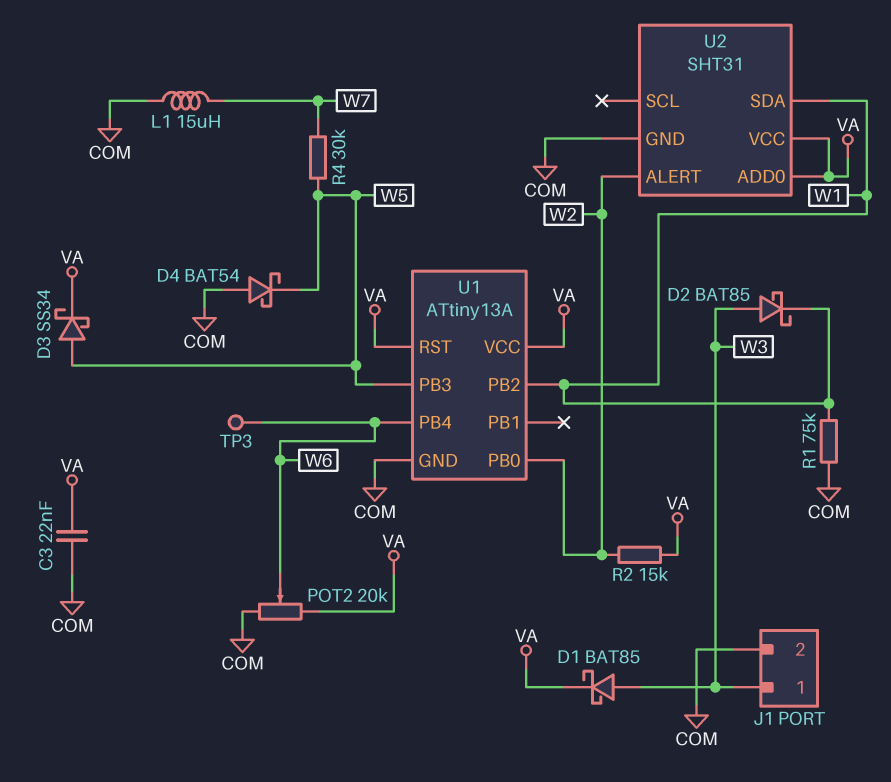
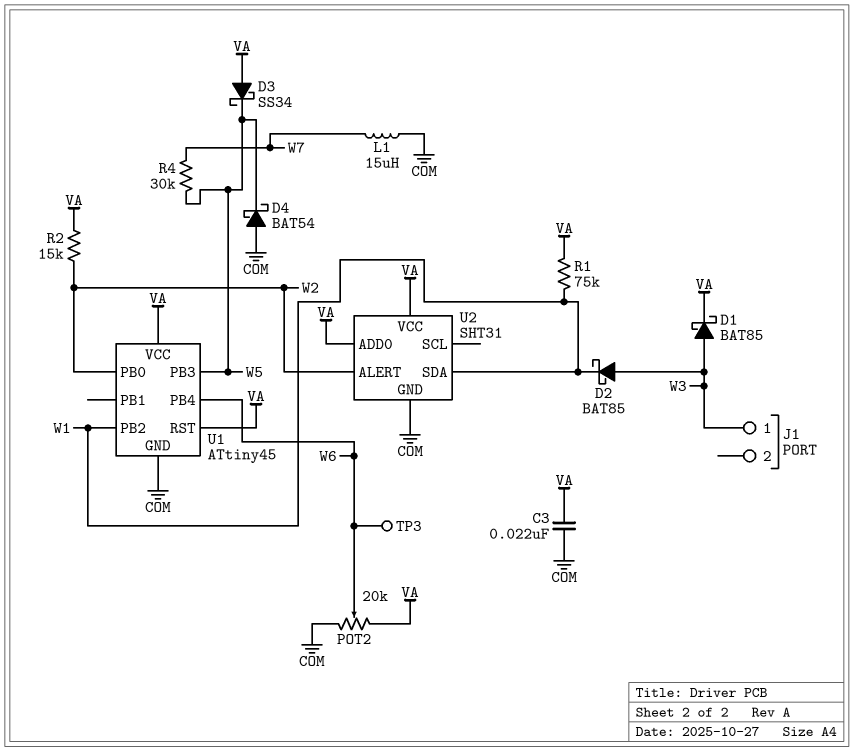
D3: schottky SS34 (A W5, K VA) -> schottky SS34 (A VA, K W5)
J1 pin 2: COM -> none
R1: 75k (COM, W1) -> 75k (VA, W1)
U1: ATtiny13A -> ATtiny45

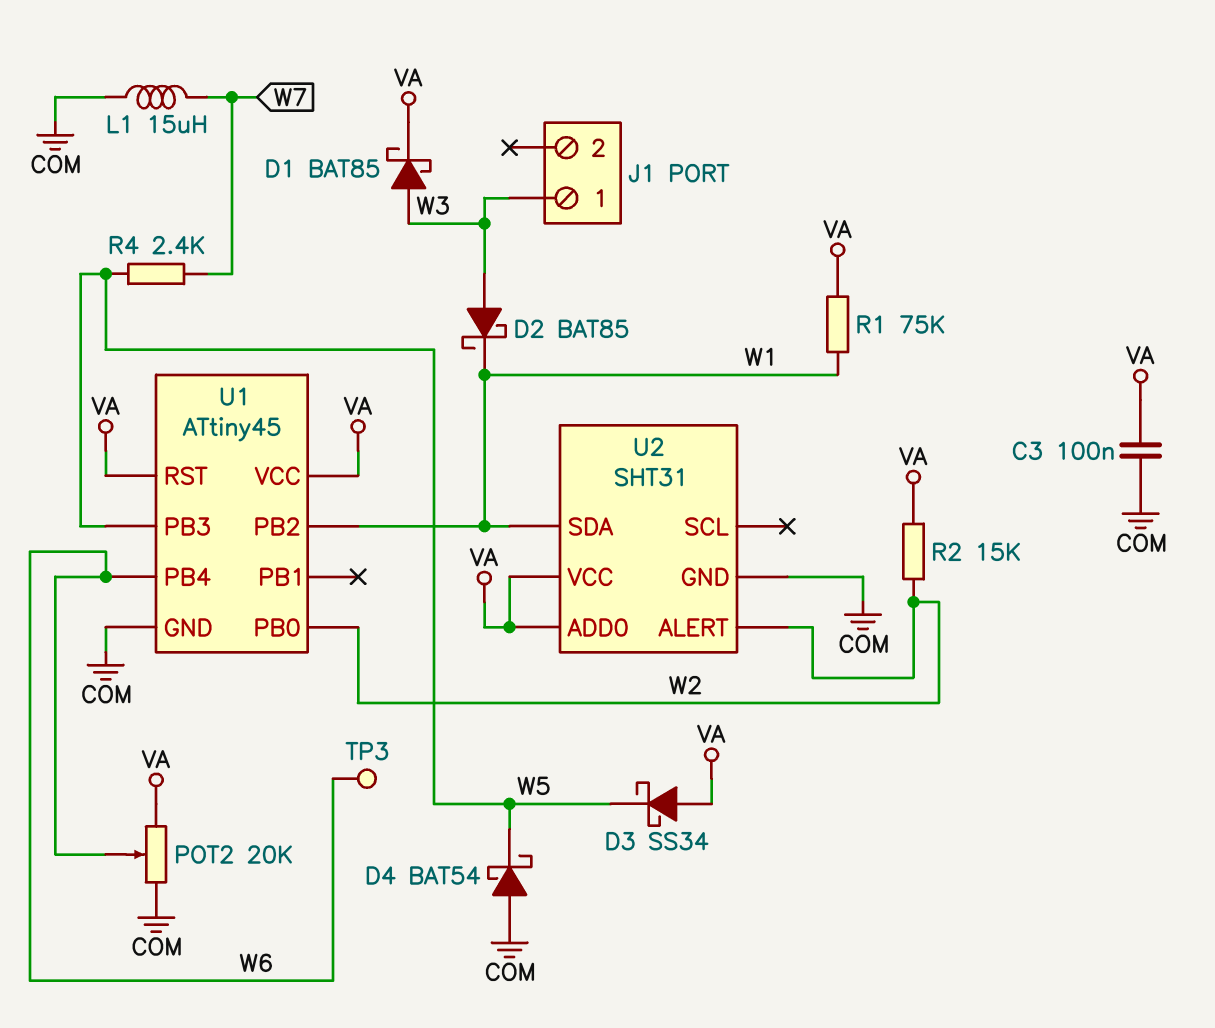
C3: 22nF (COM, VA) -> 100nF (COM, VA)
R4: 30k (W5, W7) -> 2.4k (W5, W7)

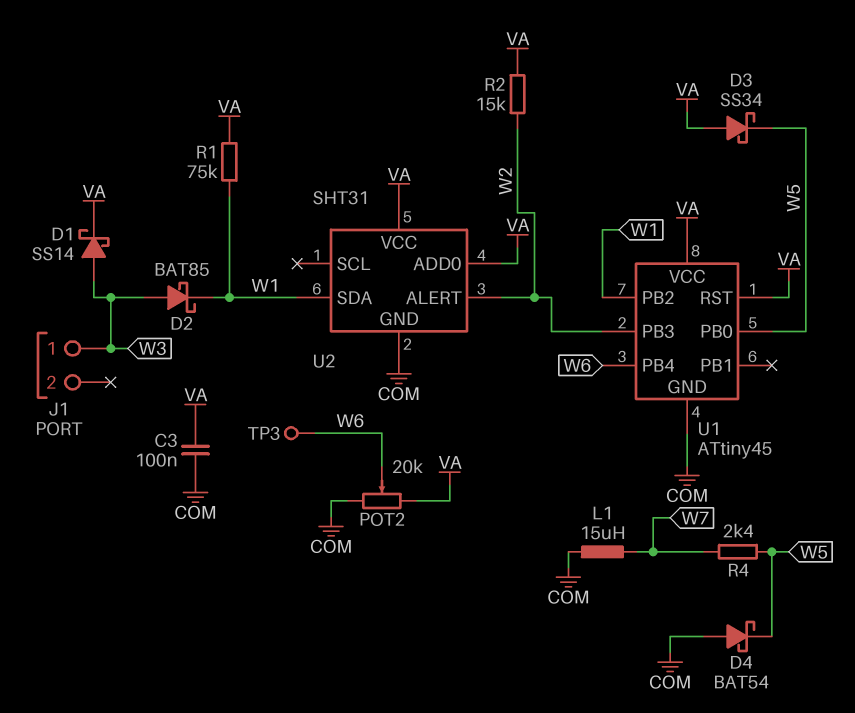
D1: schottky BAT85 (A W3, K VA) -> schottky SS14 (A W3, K VA)
U1 pin PB0: W2 -> W5
U1 pin PB3: W5 -> W2

